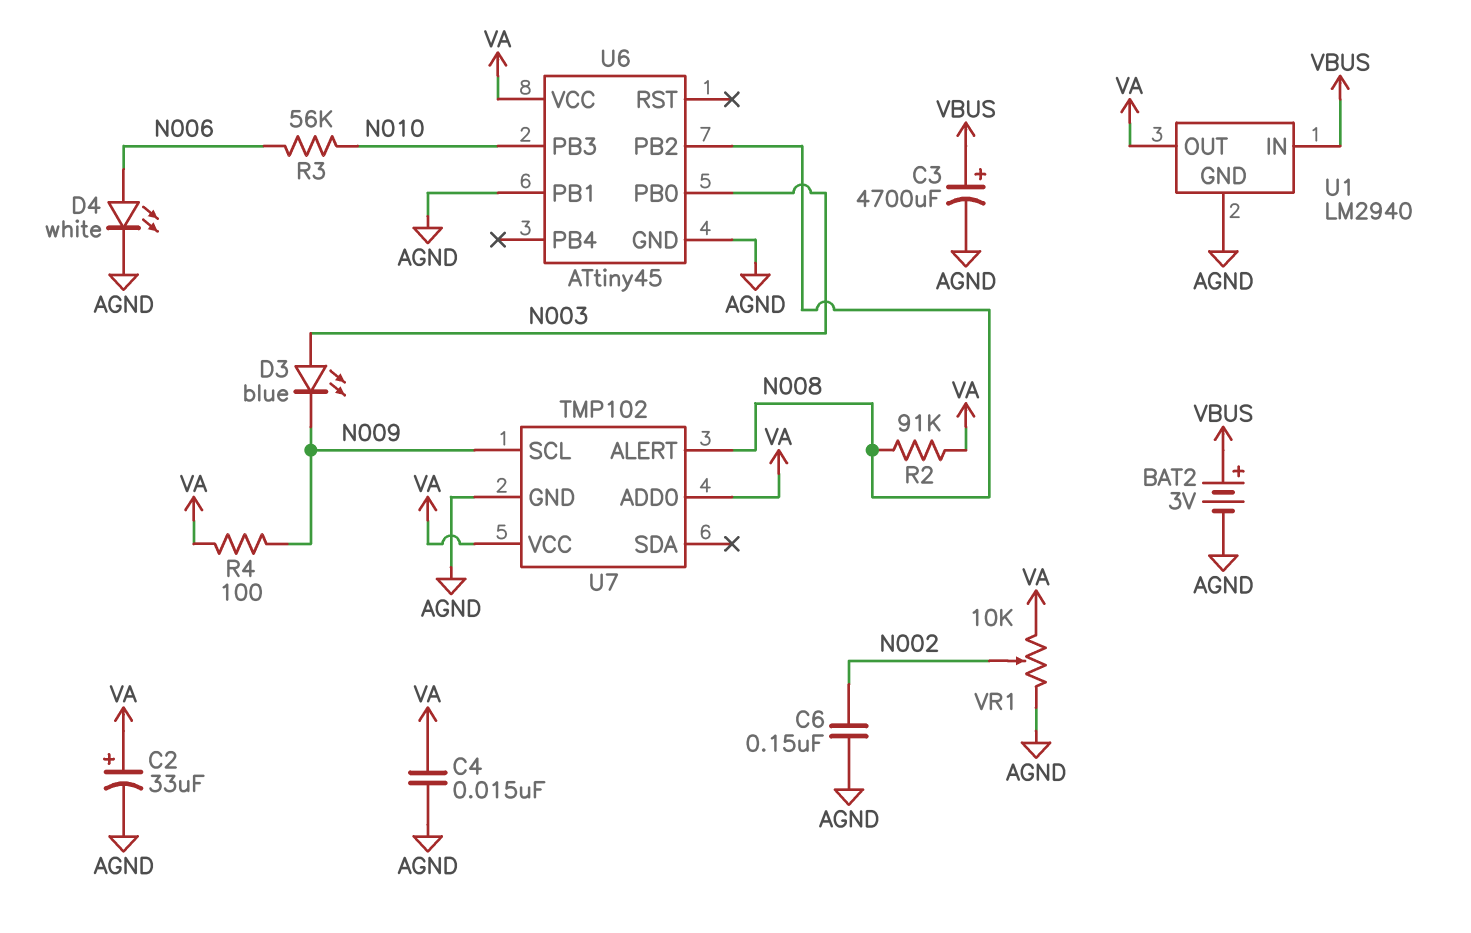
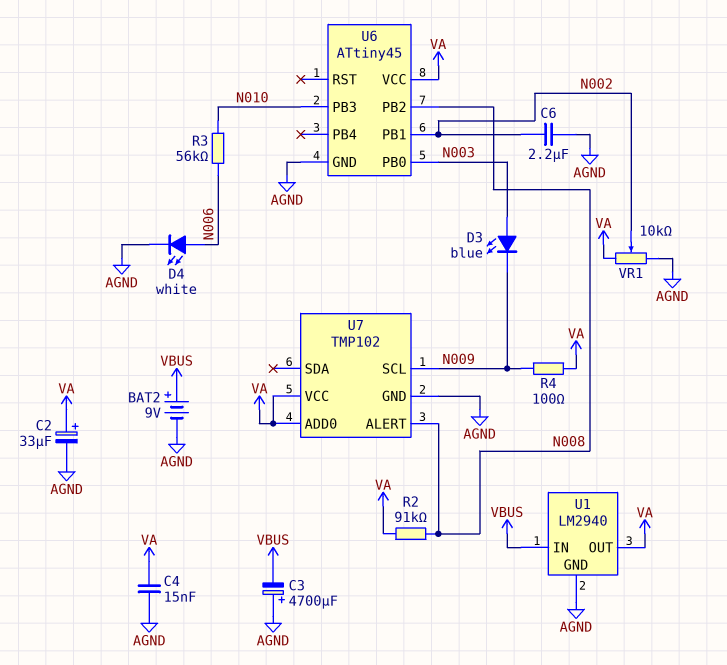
BAT2: 3V (plus VBUS, minus AGND) -> 9V (plus VBUS, minus AGND)
C3: 4700uF (plus VBUS, minus AGND) -> 4700uF (plus AGND, minus VBUS)
C6: 150nF (AGND, N002) -> 2.2uF (AGND, N002)
U6 pin PB1: AGND -> N002

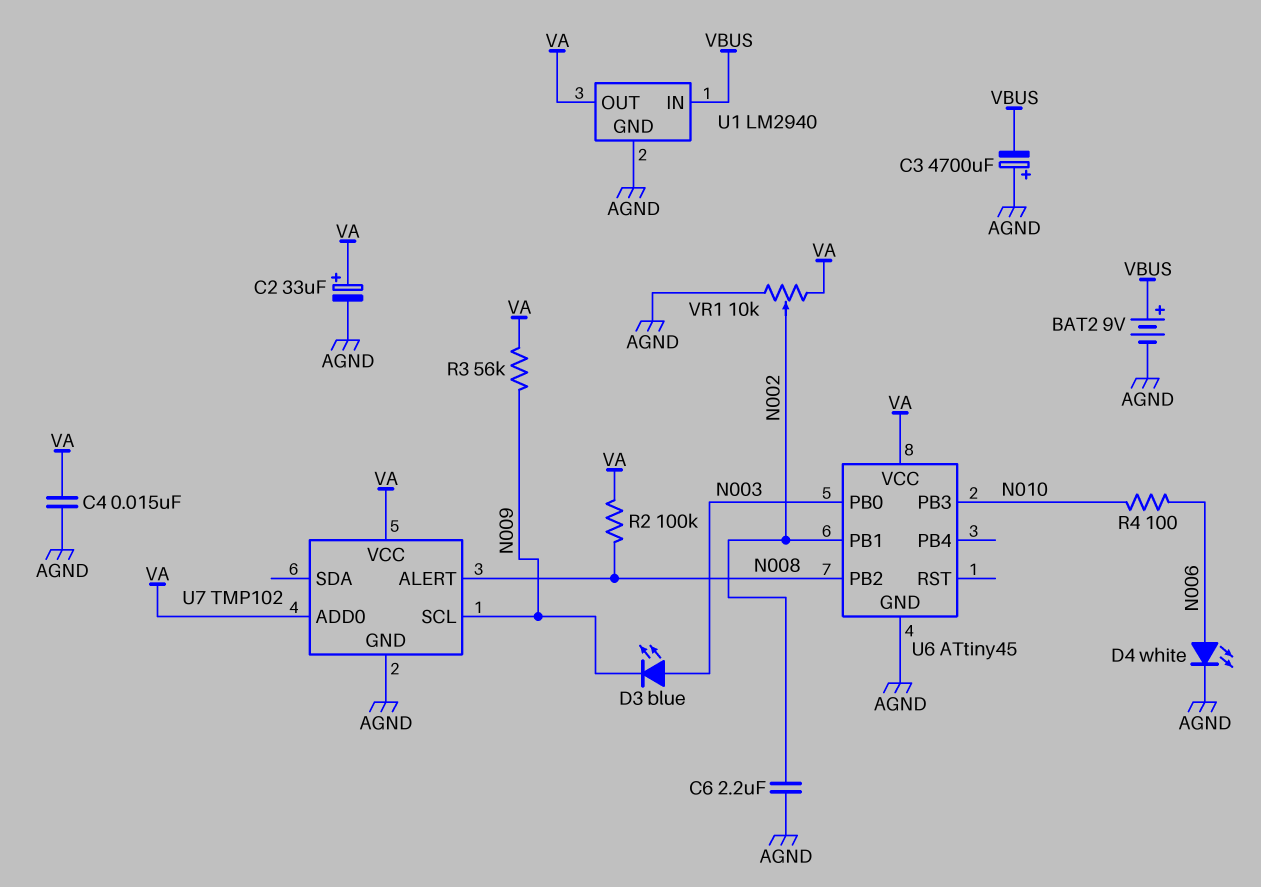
R2: 91k (N008, VA) -> 100k (N008, VA)
R3: 56k (N006, N010) -> 56k (N009, VA)
R4: 100 (N009, VA) -> 100 (N006, N010)

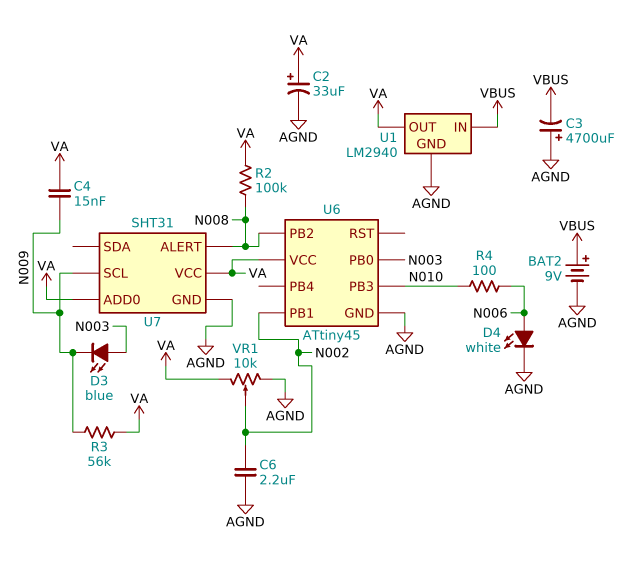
C4: 15nF (AGND, VA) -> 15nF (N009, VA)
U7: TMP102 -> SHT31

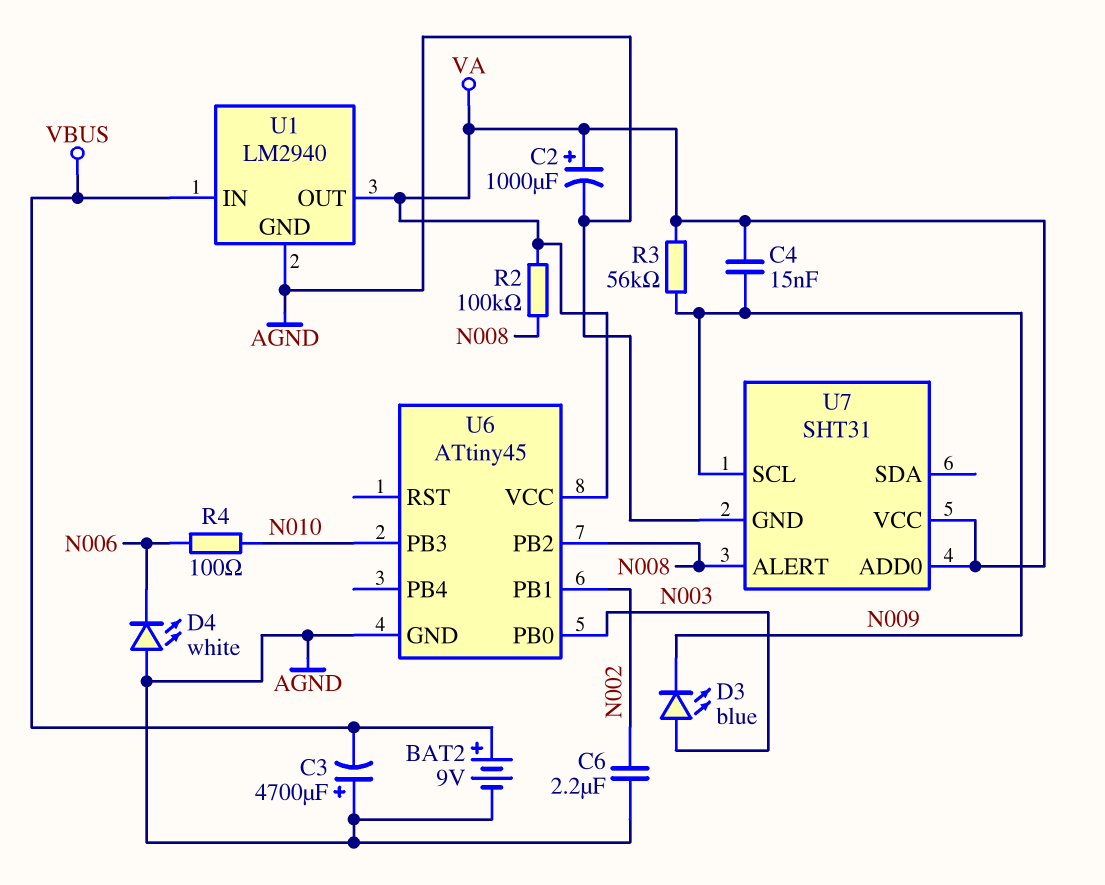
C2: 33uF (plus VA, minus AGND) -> 1000uF (plus VA, minus AGND)
D4: LED white (A N006, K AGND) -> LED white (A AGND, K N006)
VR1: 10k (AGND, VA, wiper N002) -> none

